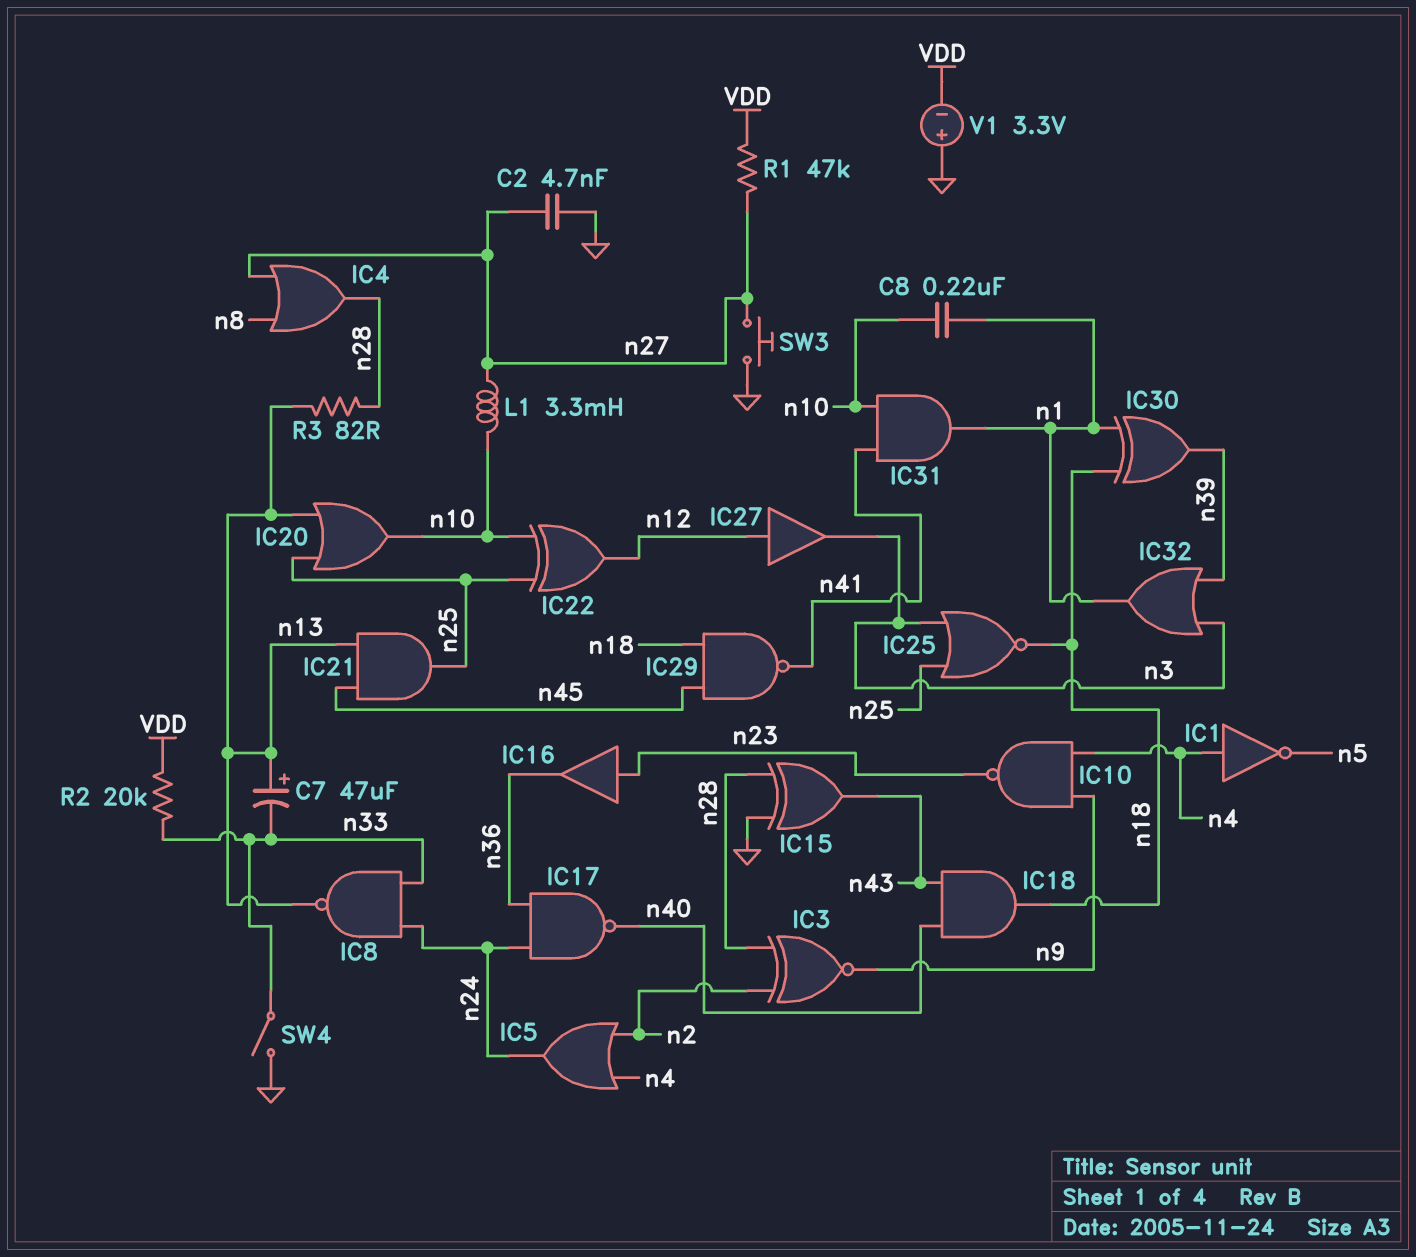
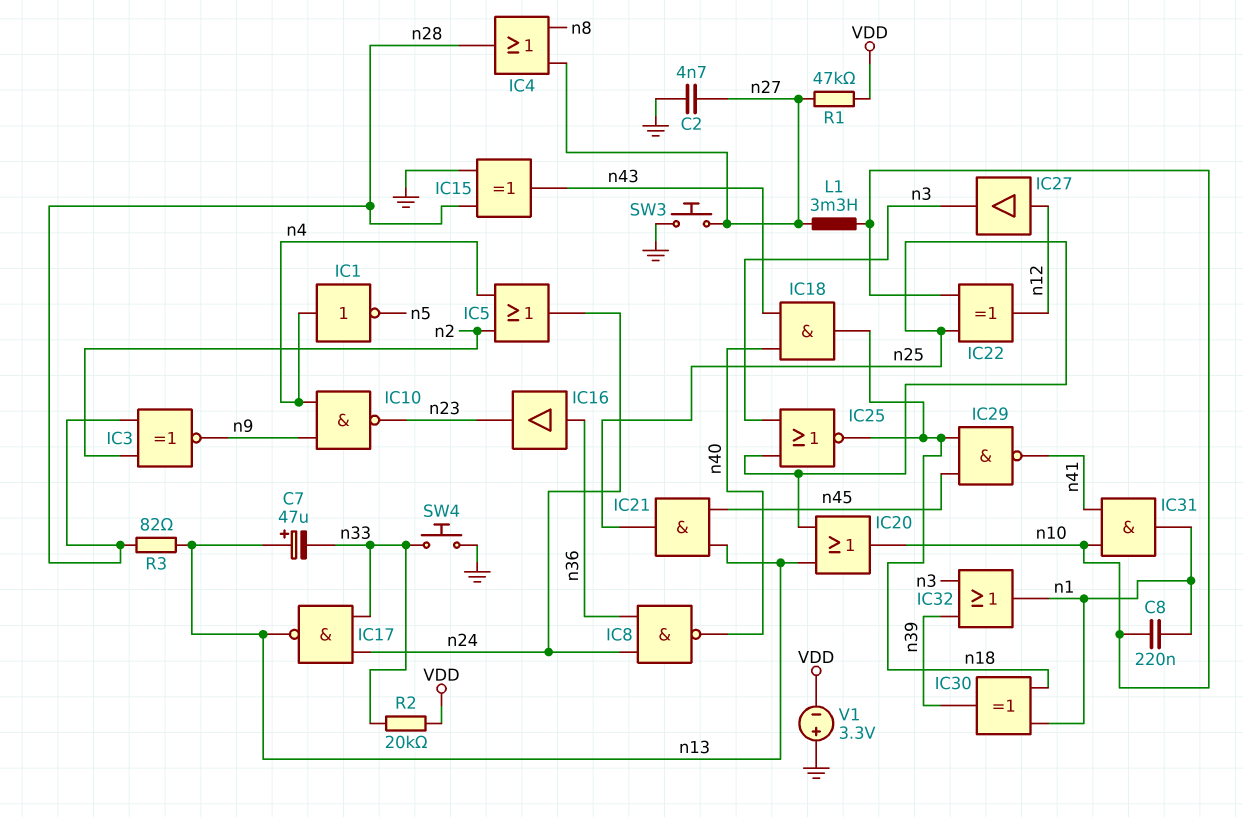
IC8: NAND (in n24, in n33, out n13) -> NAND (in n24, in n36, out n40)
IC16: buffer (in n23, out n36) -> buffer (in n36, out n23)
IC17: NAND (in n24, in n36, out n40) -> NAND (in n24, in n33, out n13)
SW4: switch (GND, n33) -> button (GND, n33)

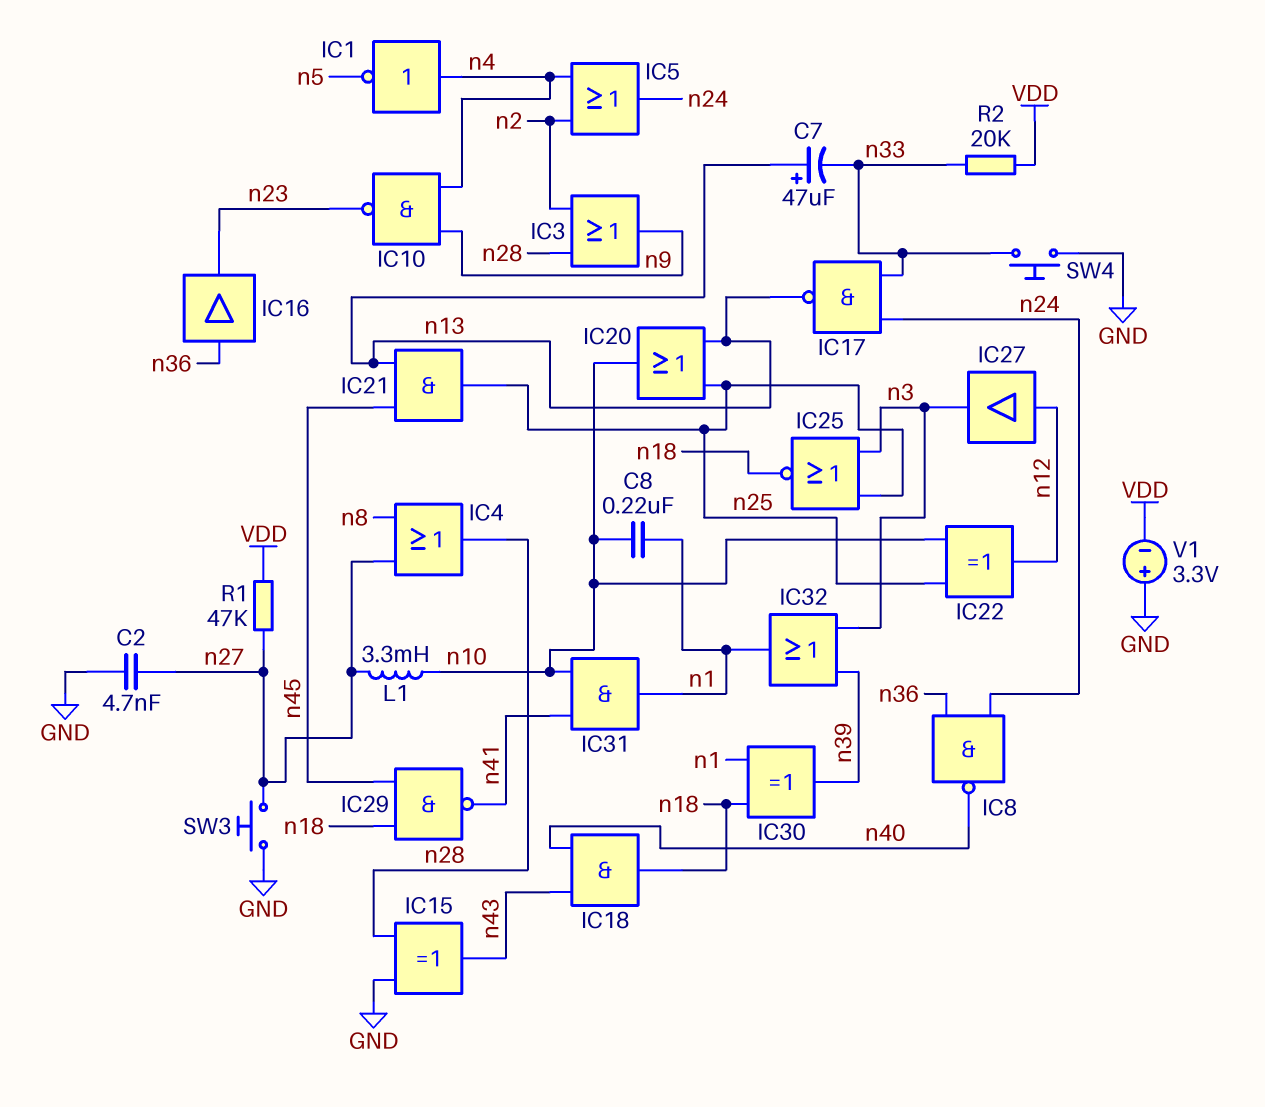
IC3: XNOR (in n2, in n28, out n9) -> OR (in n2, in n28, out n9)
R3: 82 (n13, n28) -> none

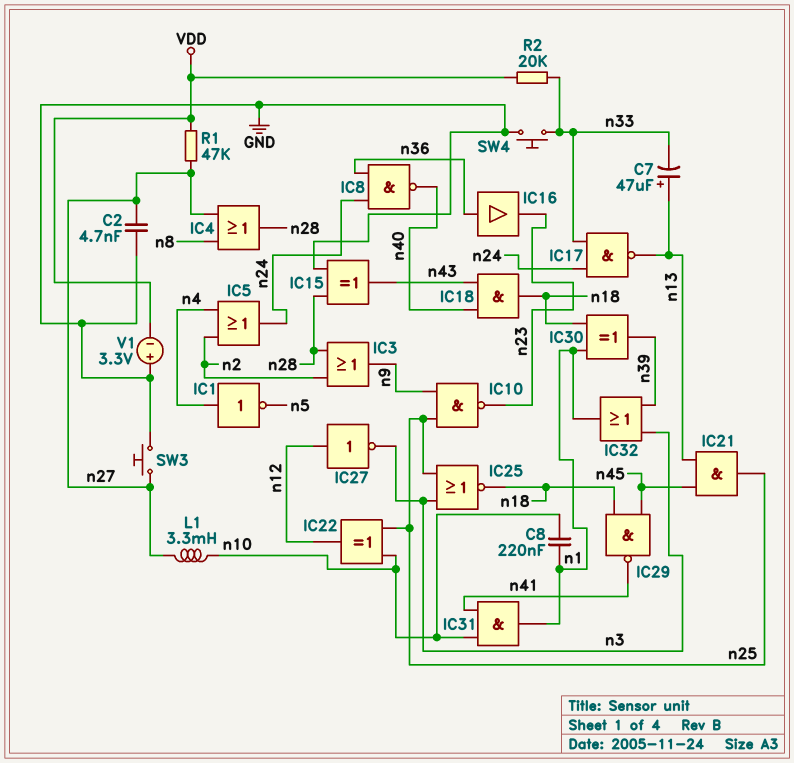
IC10: NAND (in n4, in n9, out n23) -> NAND (in n9, in n25, out n23)
IC20: OR (in n13, in n25, out n10) -> none
IC27: buffer (in n12, out n3) -> NOT (in n12, out n3)

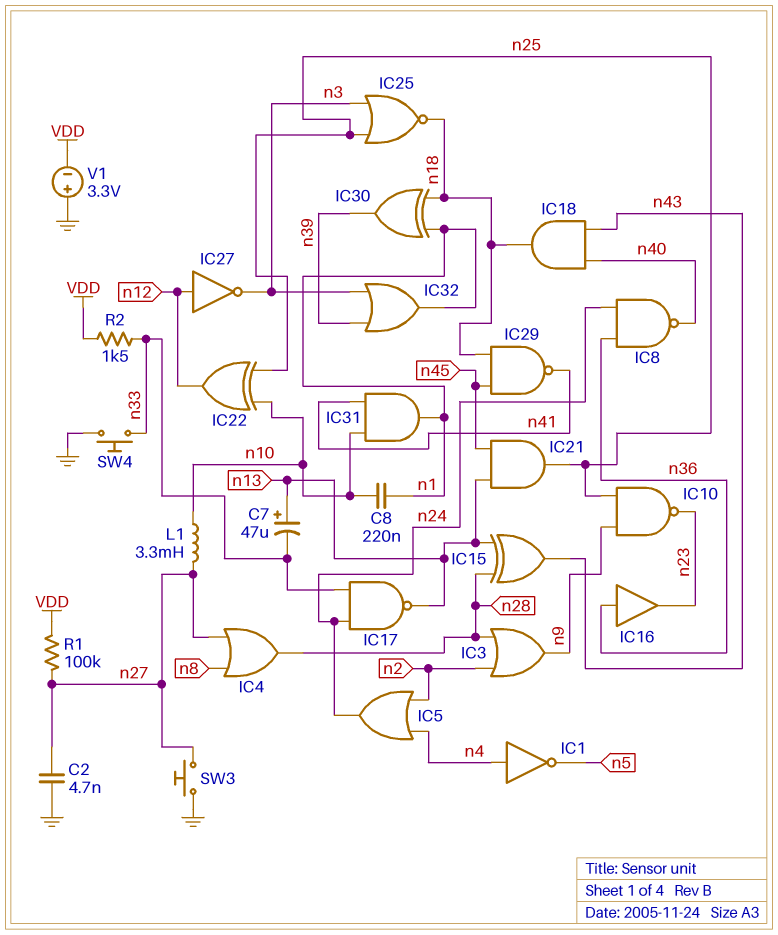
IC15: XOR (in GND, in n28, out n43) -> XOR (in n13, in n28, out n43)
R1: 47k (VDD, n27) -> 100k (VDD, n27)
R2: 20k (VDD, n33) -> 1.5k (VDD, n33)

